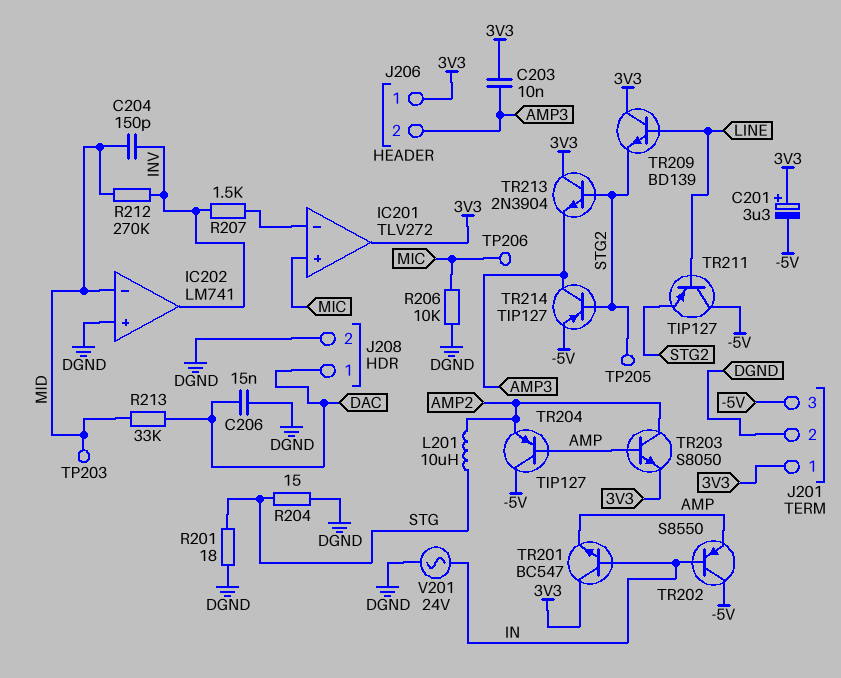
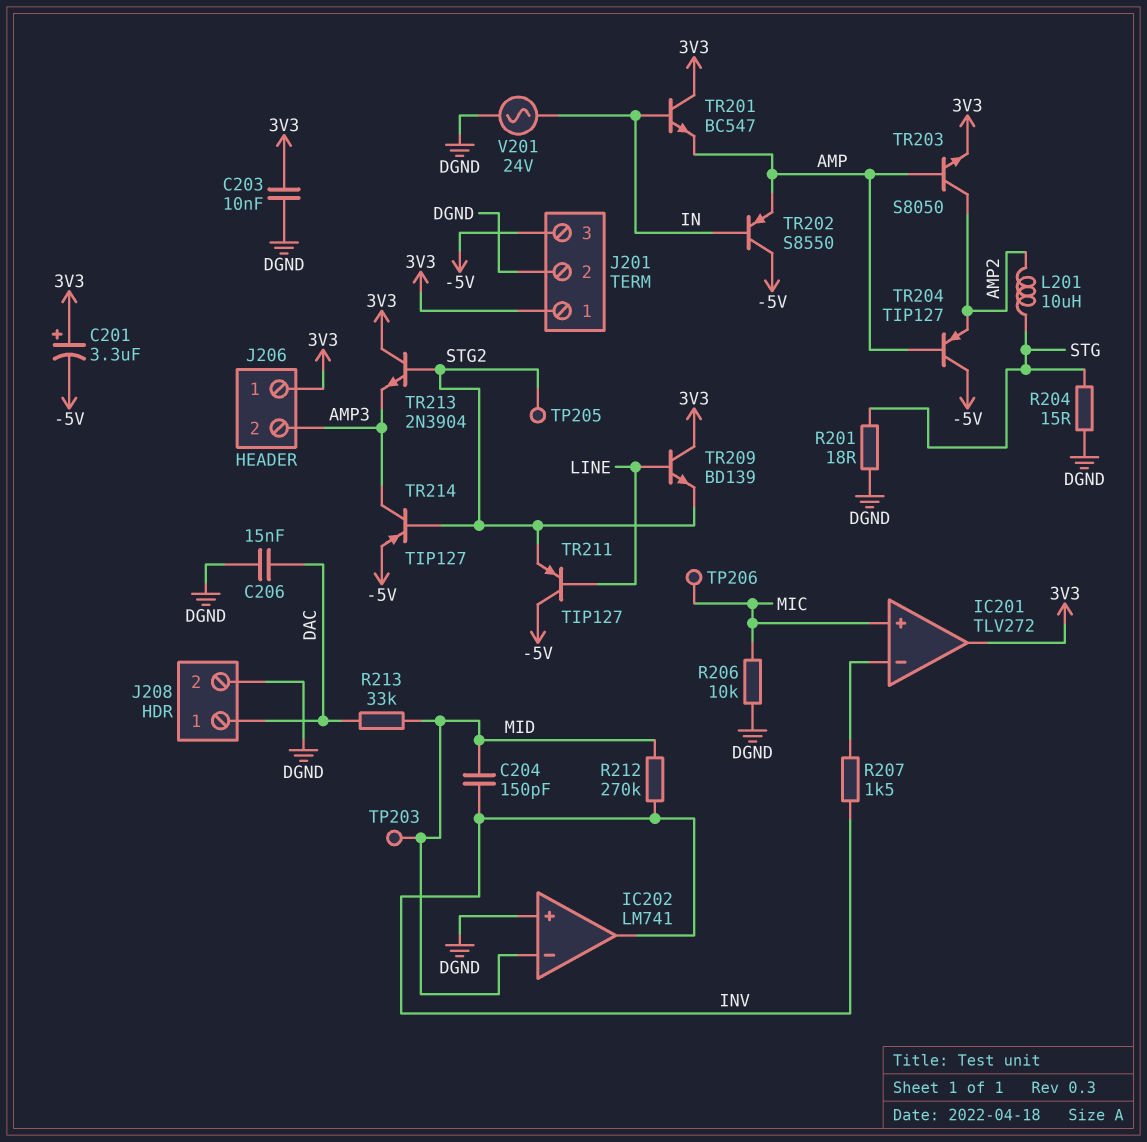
C203: 10nF (3V3, AMP3) -> 10nF (3V3, DGND)

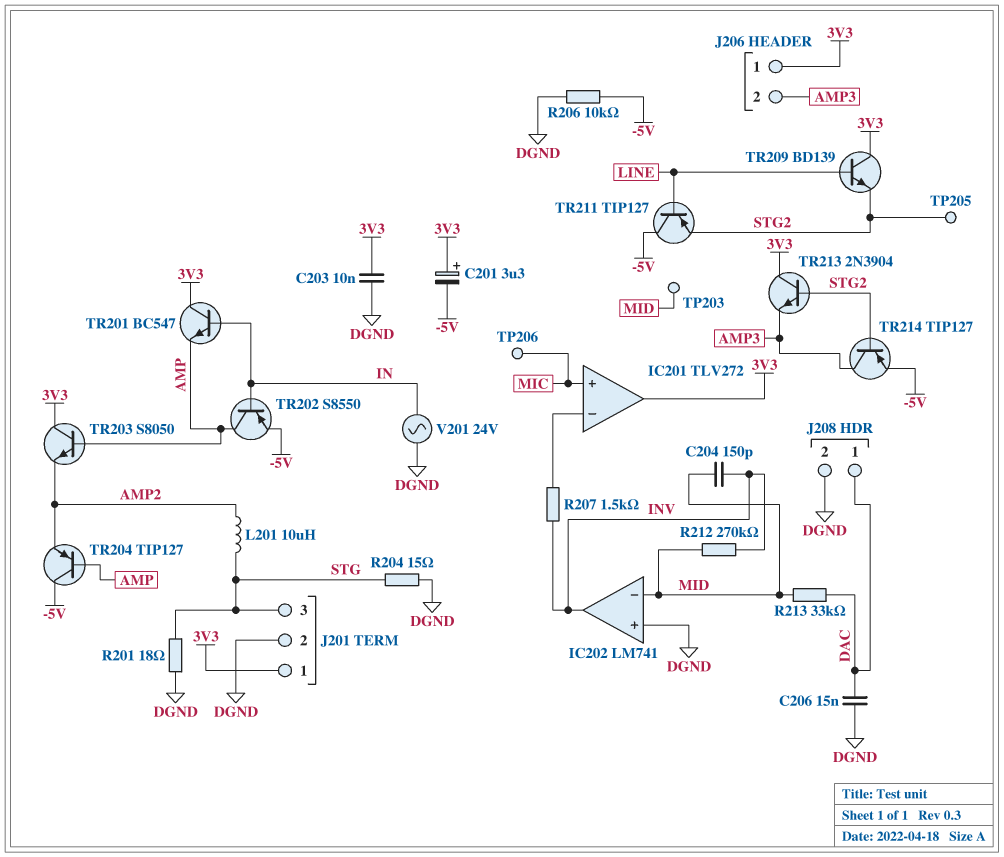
J201 pin 3: -5V -> STG
R206: 10k (DGND, MIC) -> 10k (-5V, DGND)
TR202: PNP S8550 (B IN, C -5V, E AMP) -> PNP S8550 (B IN, C AMP, E -5V)
TR203: NPN S8050 (B AMP, C AMP2, E 3V3) -> NPN S8050 (B AMP, C 3V3, E AMP2)

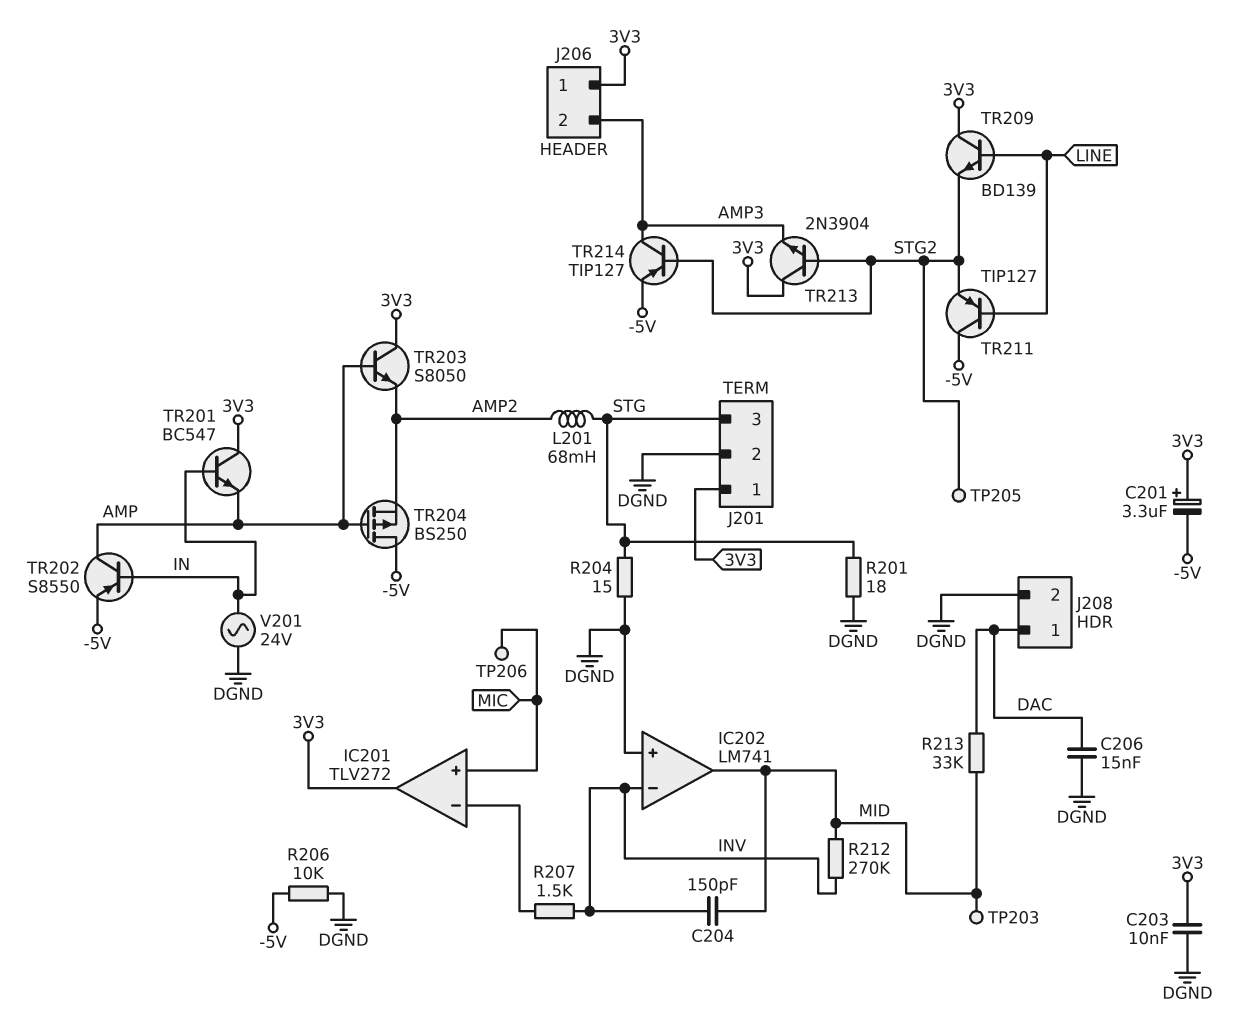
IC202 pin in-: MID -> INV
IC202 pin out: INV -> MID
L201: 10uH (AMP2, STG) -> 68mH (AMP2, STG)
TR204: PNP TIP127 (B AMP, C -5V, E AMP2) -> PMOS BS250 (G AMP, D -5V, S AMP2)

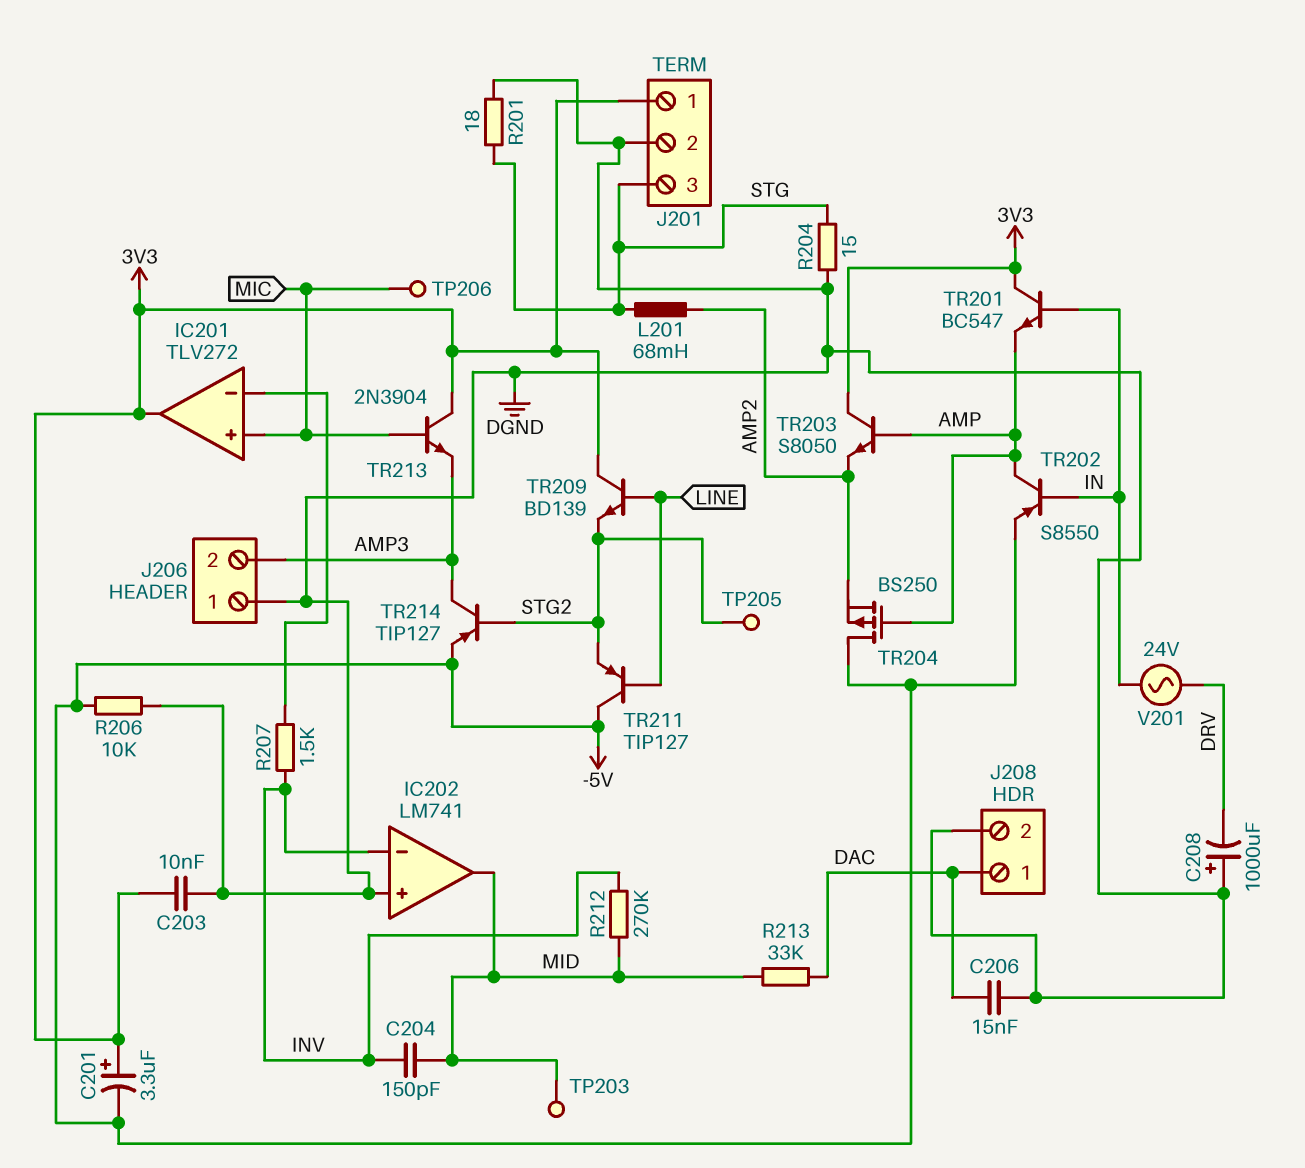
C208: none -> 1000uF (plus DGND, minus DRV)
J206 pin 1: 3V3 -> DGND
TR213: NPN 2N3904 (B STG2, C 3V3, E AMP3) -> NPN 2N3904 (B MIC, C 3V3, E AMP3)
V201: AC 24V (DGND, IN) -> AC 24V (DRV, IN)

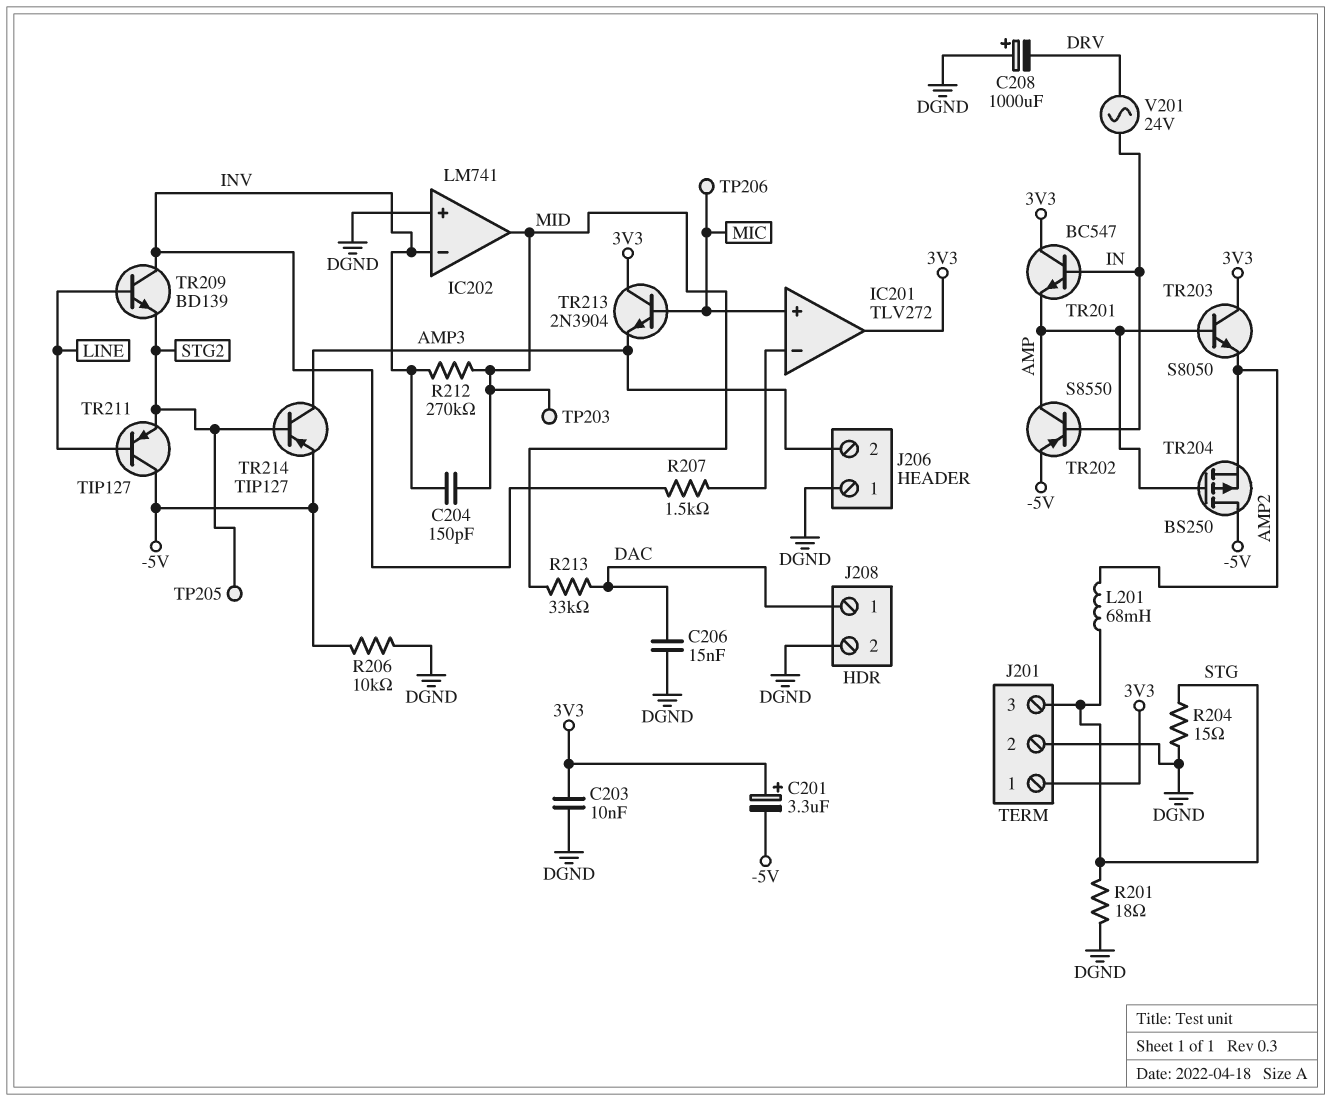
TR209: NPN BD139 (B LINE, C 3V3, E STG2) -> NPN BD139 (B LINE, C INV, E STG2)

